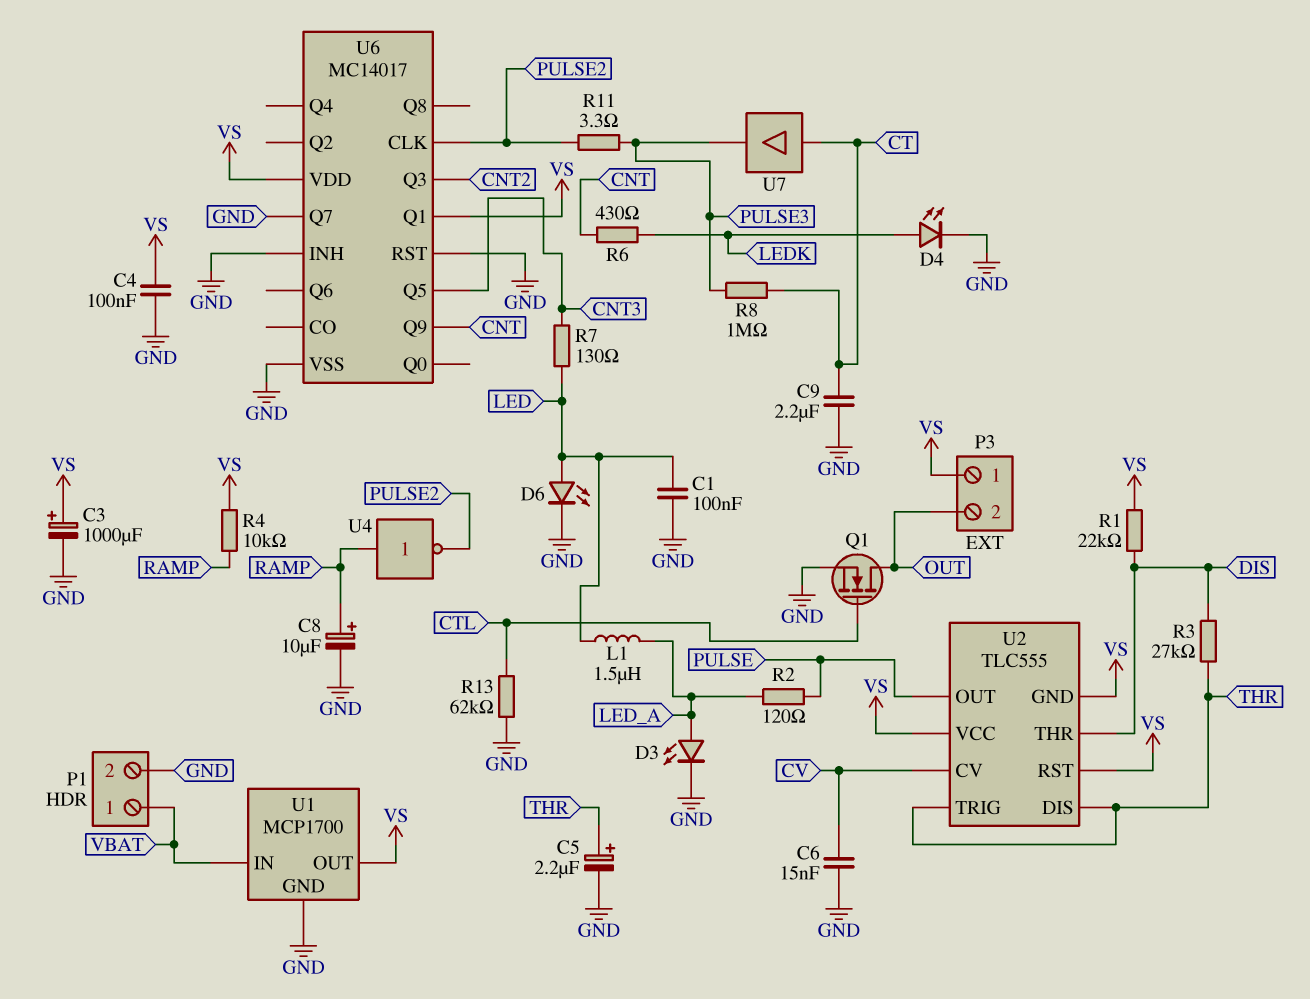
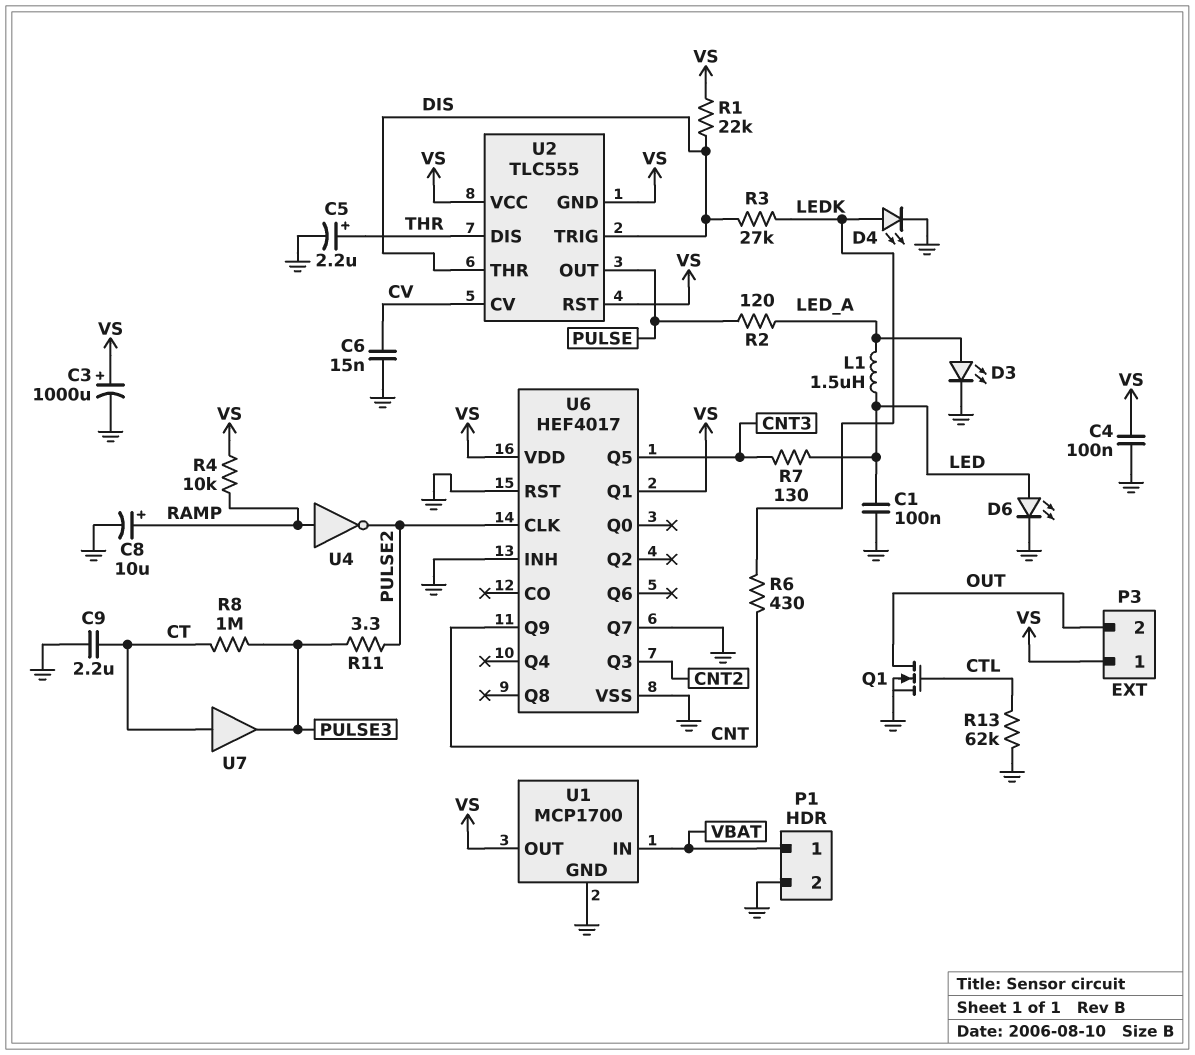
R3: 27k (DIS, THR) -> 27k (DIS, LEDK)
U2 pin TRIG: THR -> DIS
U6: MC14017 -> HEF4017

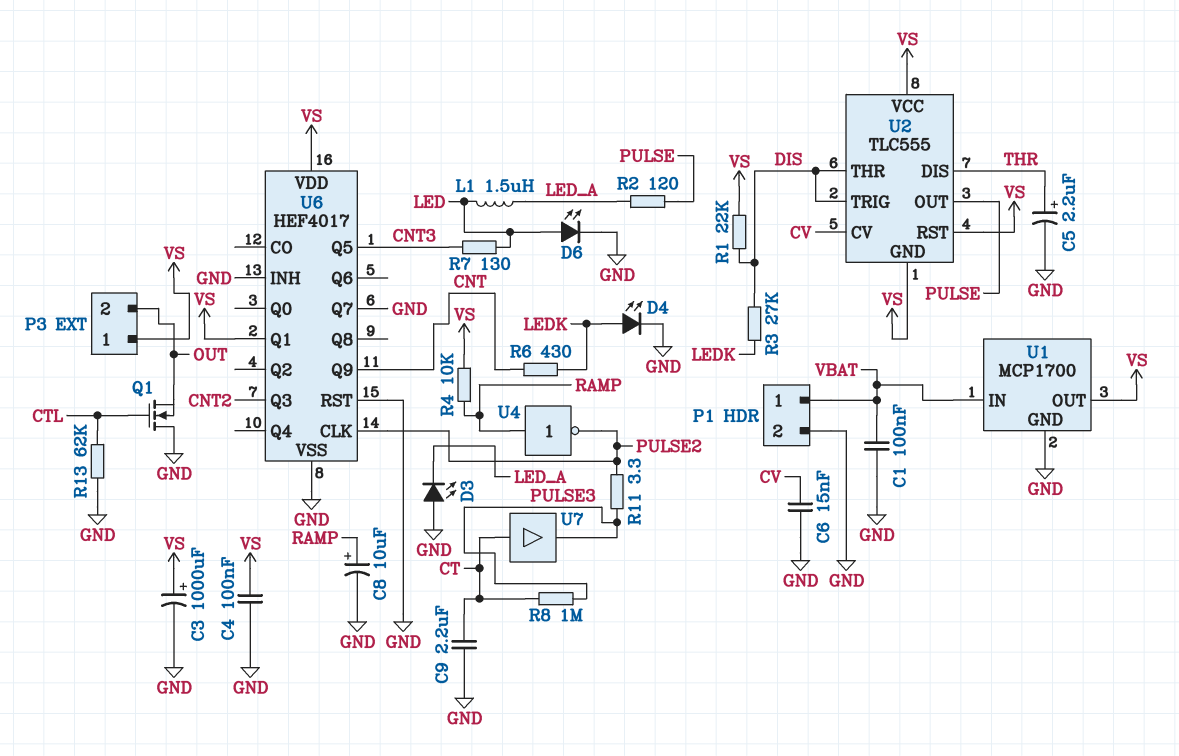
C1: 100nF (GND, LED) -> 100nF (GND, VBAT)
D3: LED (A LED_A, K GND) -> LED (A GND, K LED_A)
Q1: NMOS (G CTL, D OUT, S GND) -> NMOS (G CTL, D GND, S OUT)

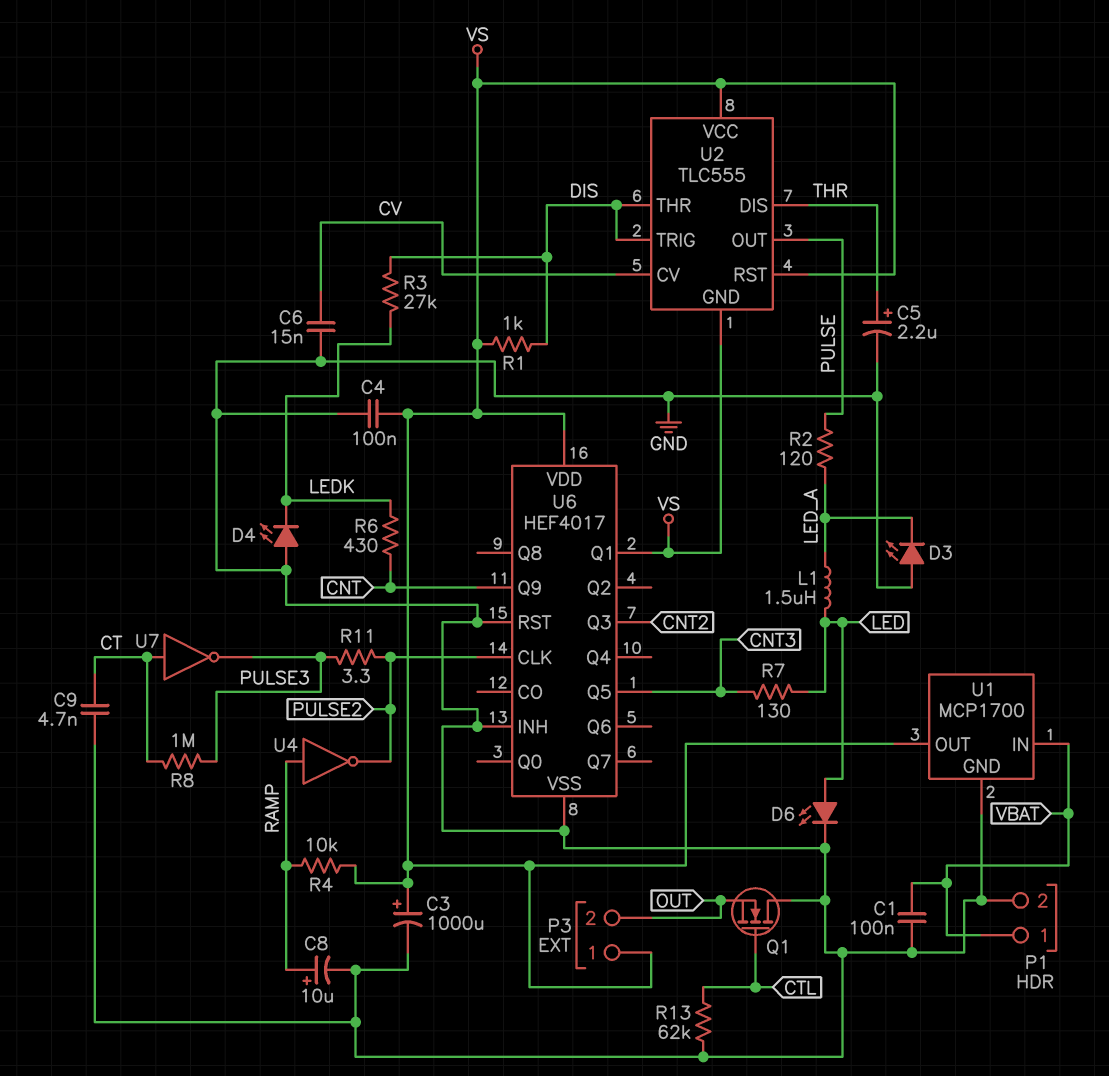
C9: 2.2uF (CT, GND) -> 4.7nF (CT, GND)
D4: LED (A LEDK, K GND) -> LED (A GND, K LEDK)
R1: 22k (DIS, VS) -> 1k (DIS, VS)
U6 pin Q7: GND -> none
U7: buffer (in CT, out PULSE3) -> NOT (in CT, out PULSE3)

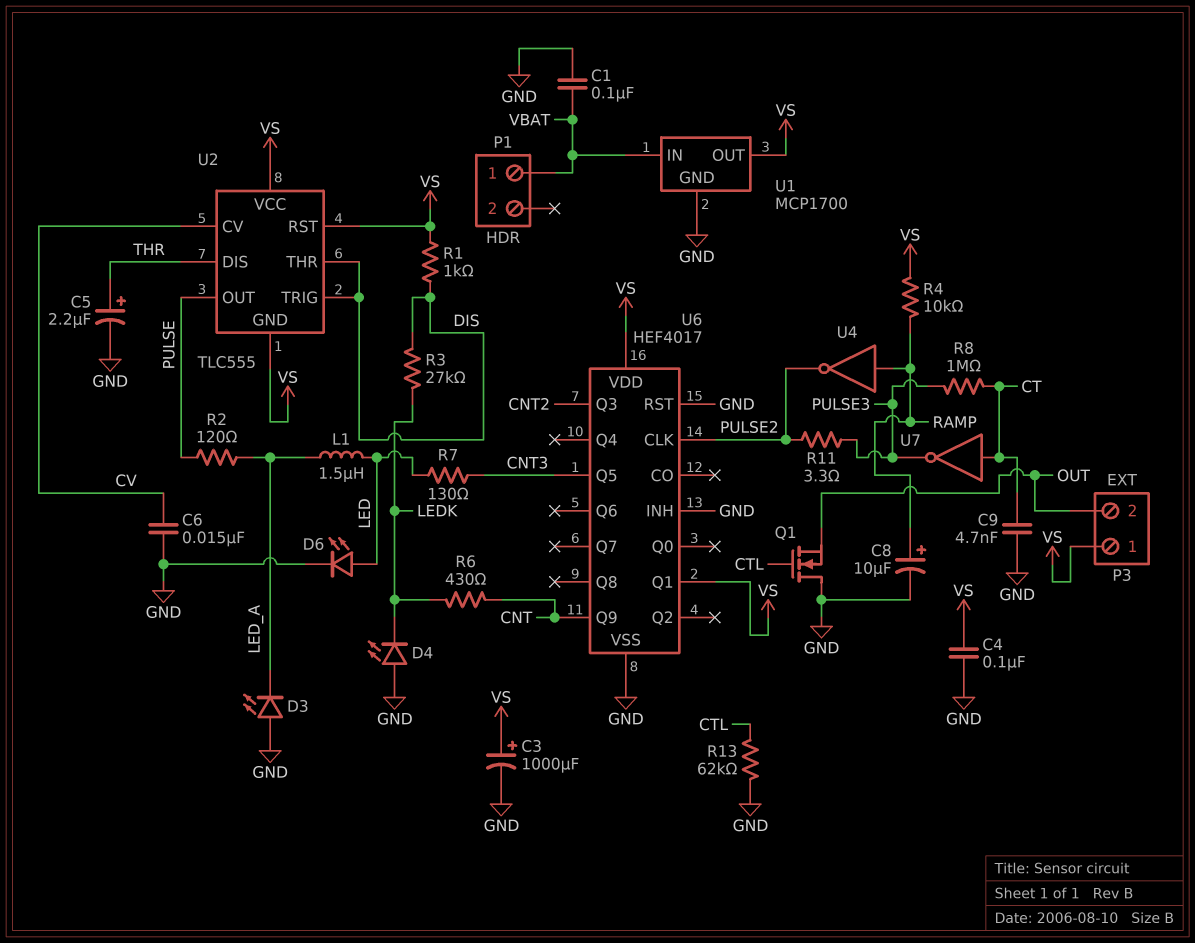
P1 pin 2: GND -> none

